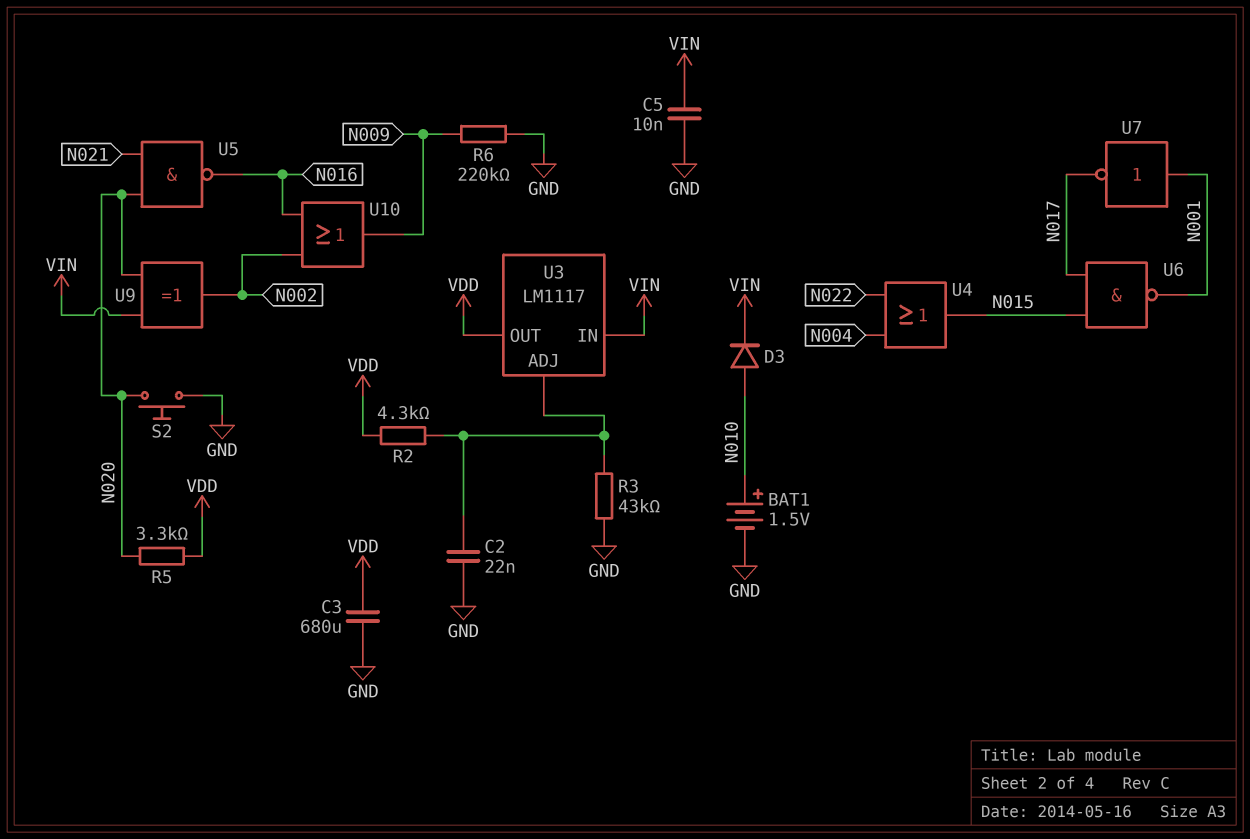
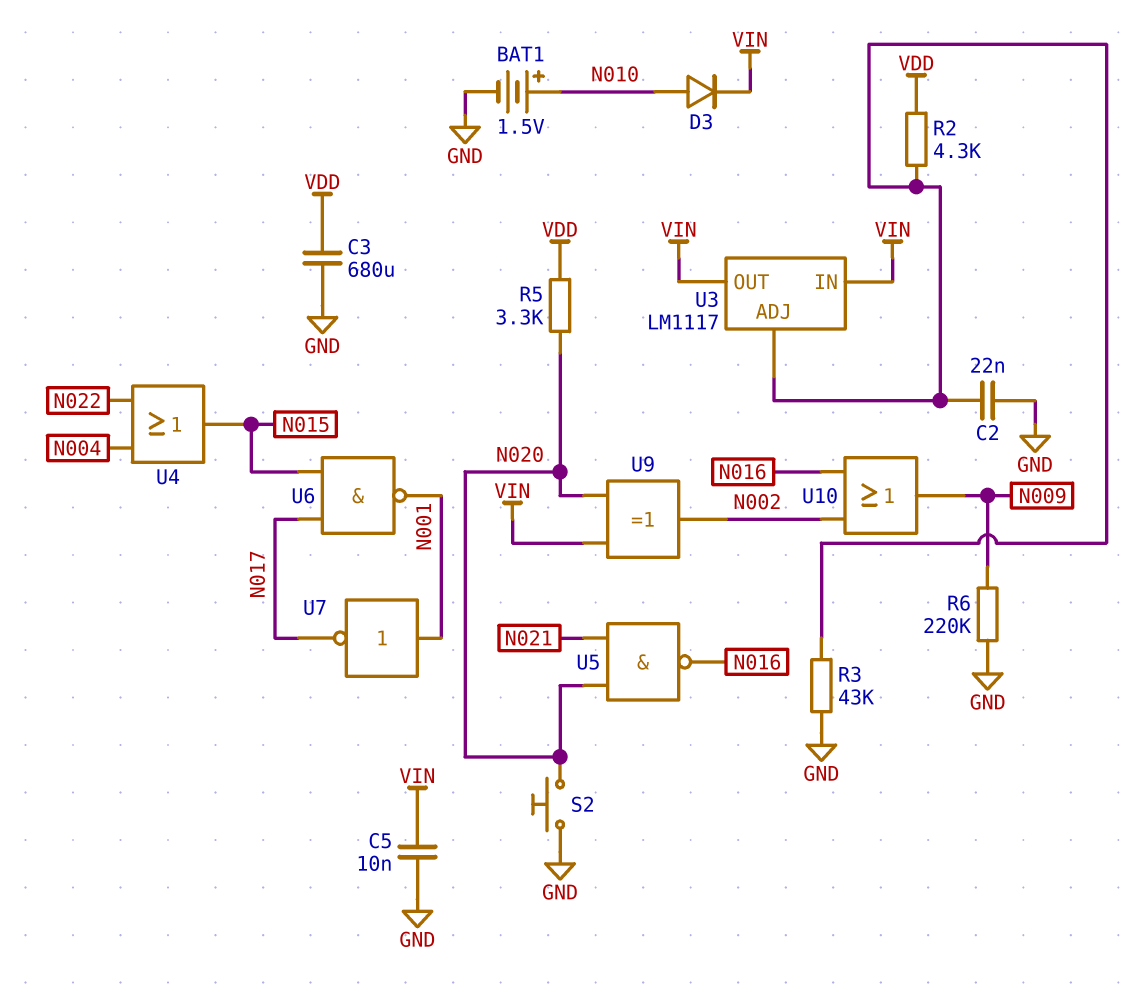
U3 pin OUT: VDD -> VIN

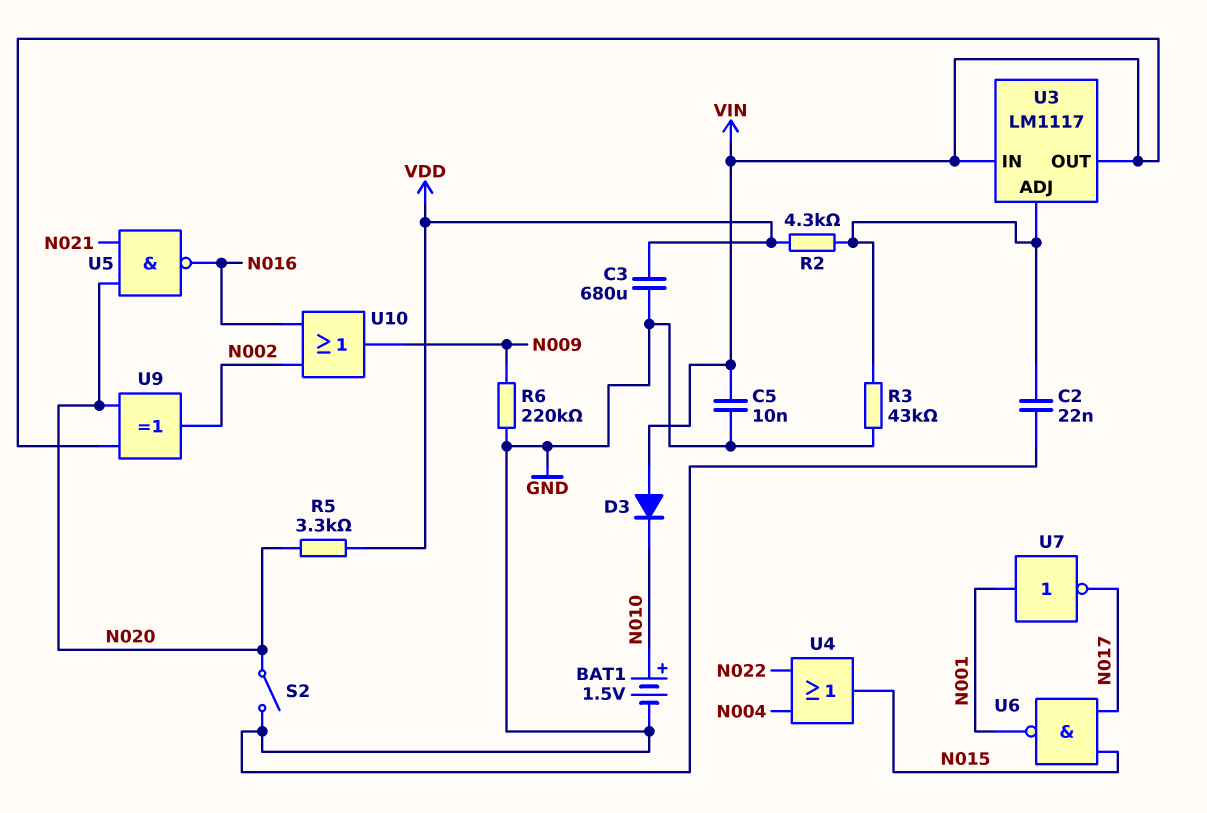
D3: diode (A N010, K VIN) -> diode (A VIN, K N010)
S2: button (GND, N020) -> switch (GND, N020)

